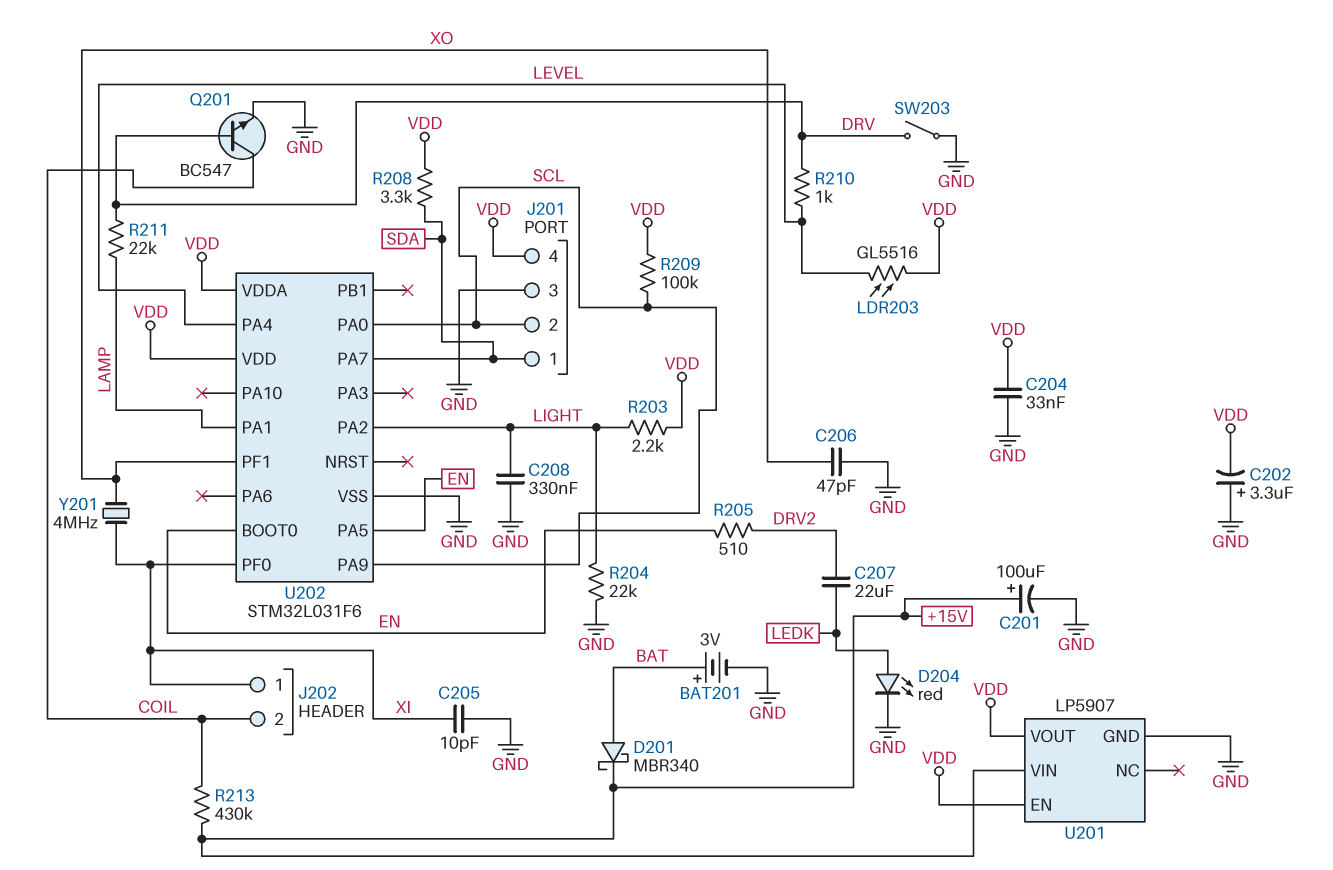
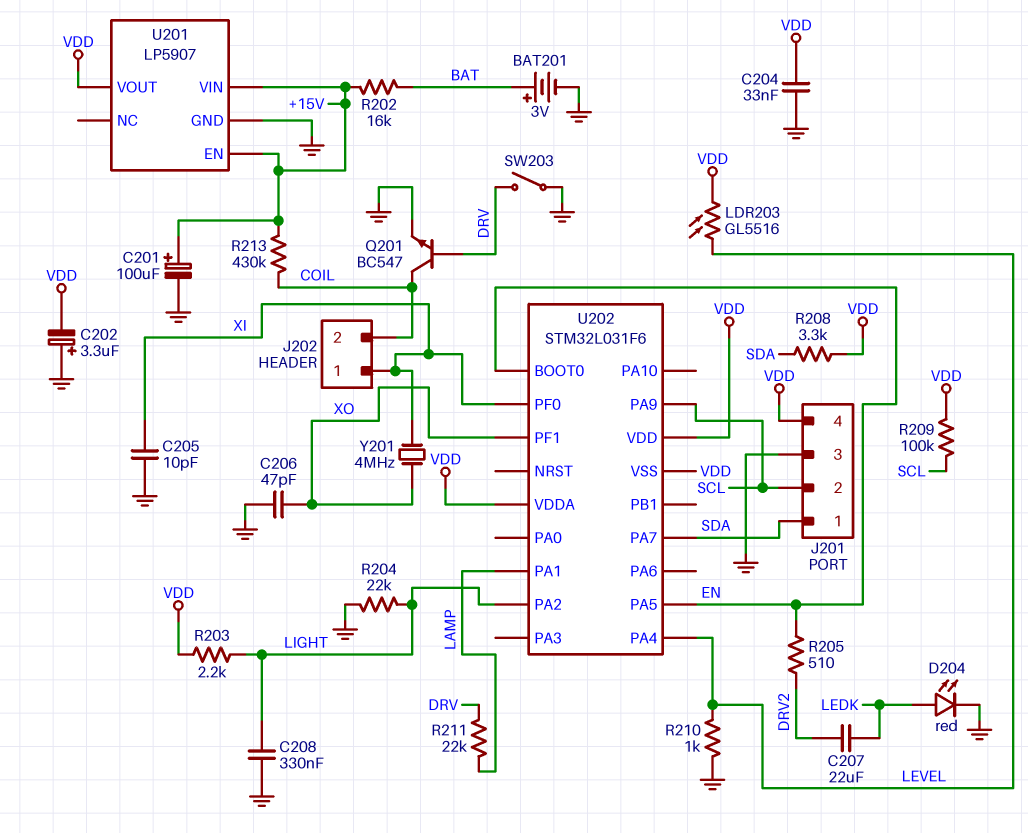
D201: schottky MBR340 (A BAT, K +15V) -> none
R202: none -> 16k (+15V, BAT)
R210: 1k (DRV, LEVEL) -> 1k (GND, LEVEL)
U201 pin EN: VDD -> +15V
U202 pin PA0: SCL -> none
U202 pin VSS: GND -> VDD

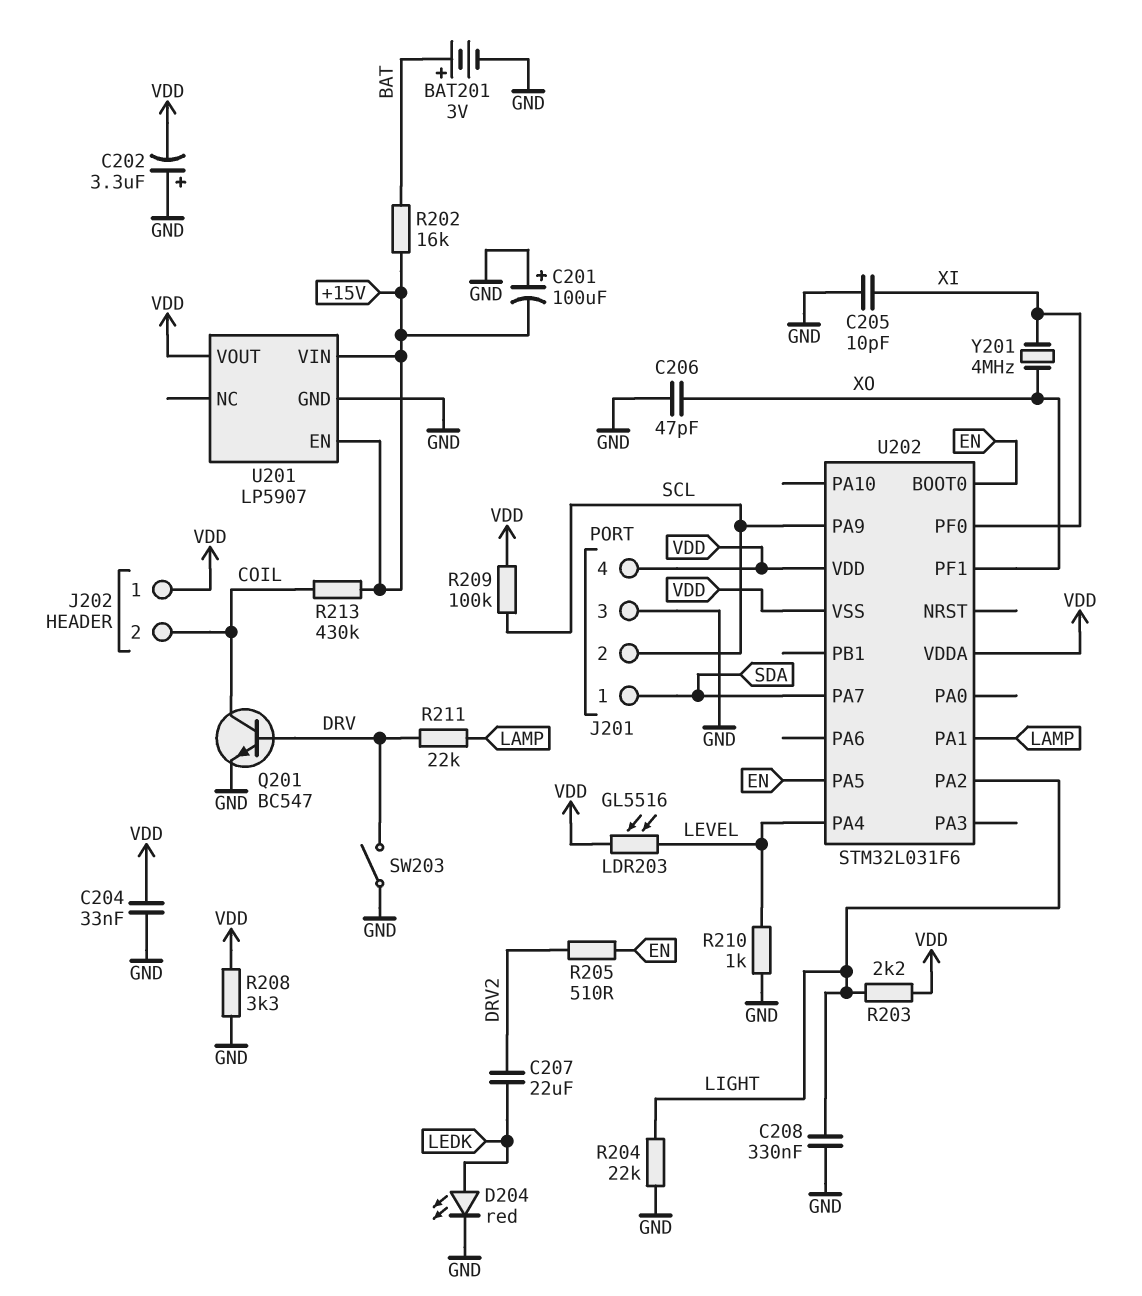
C201: 100uF (plus +15V, minus GND) -> 100uF (plus GND, minus +15V)
J202 pin 1: XI -> VDD
R208: 3.3k (SDA, VDD) -> 3.3k (GND, VDD)

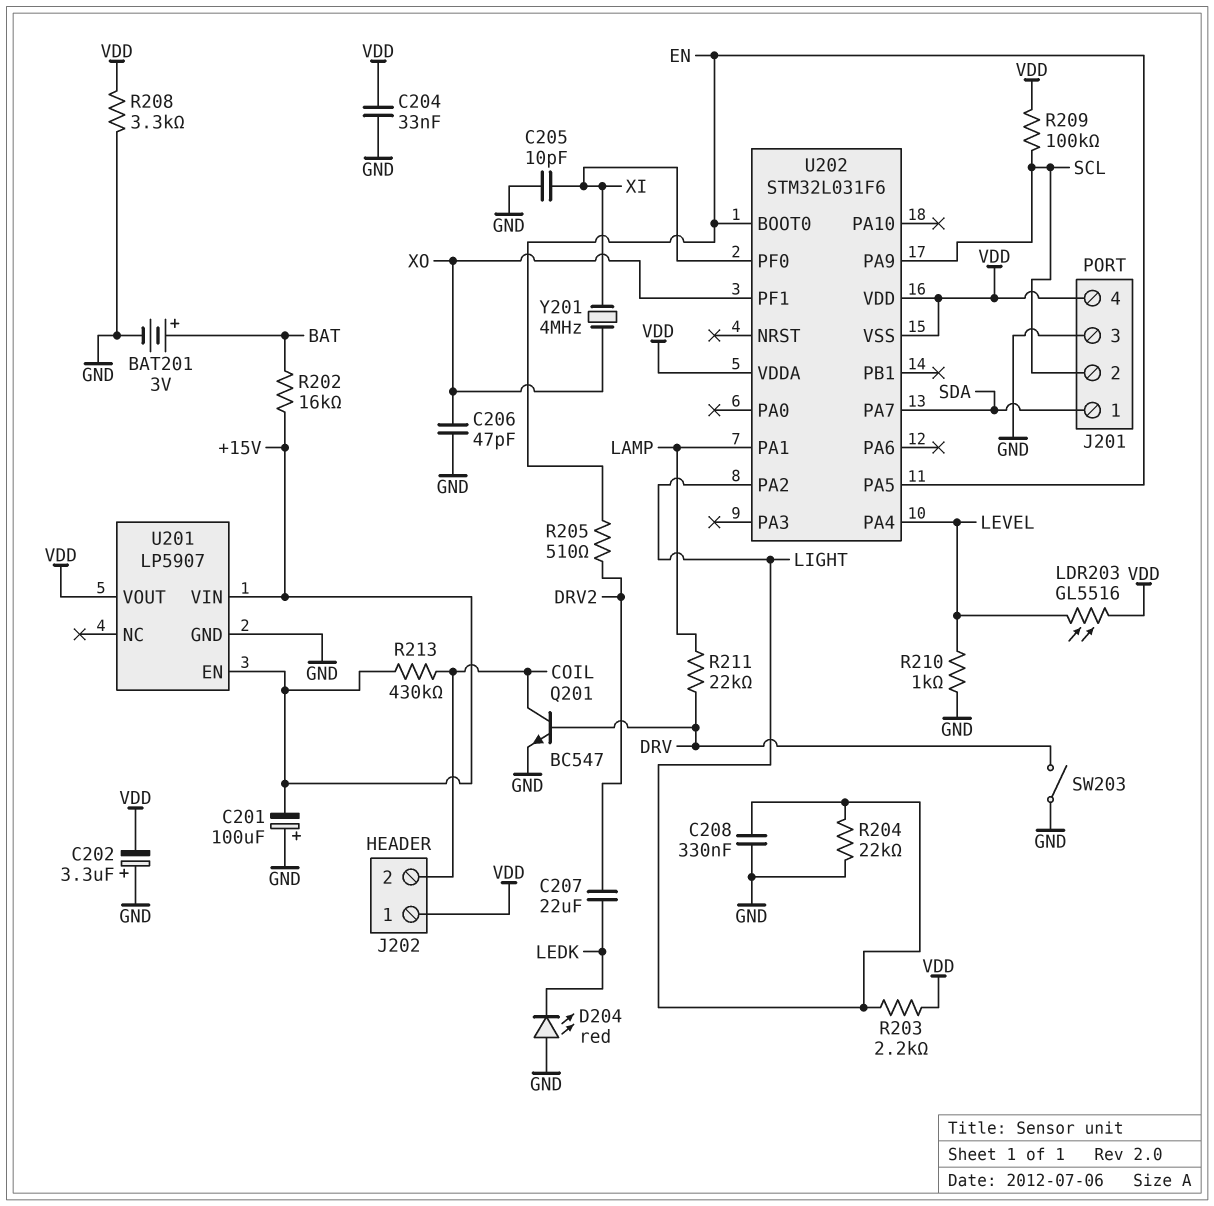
D204: LED red (A LEDK, K GND) -> LED red (A GND, K LEDK)

